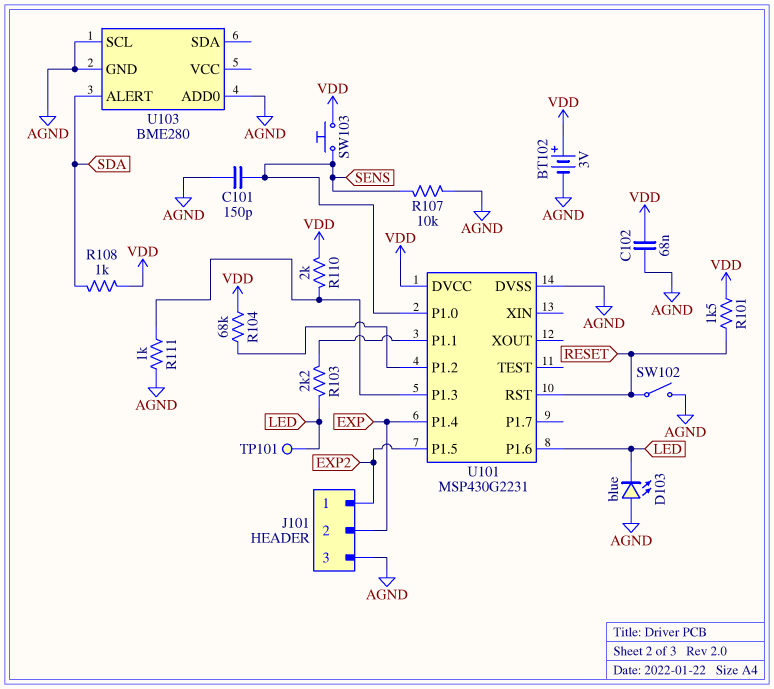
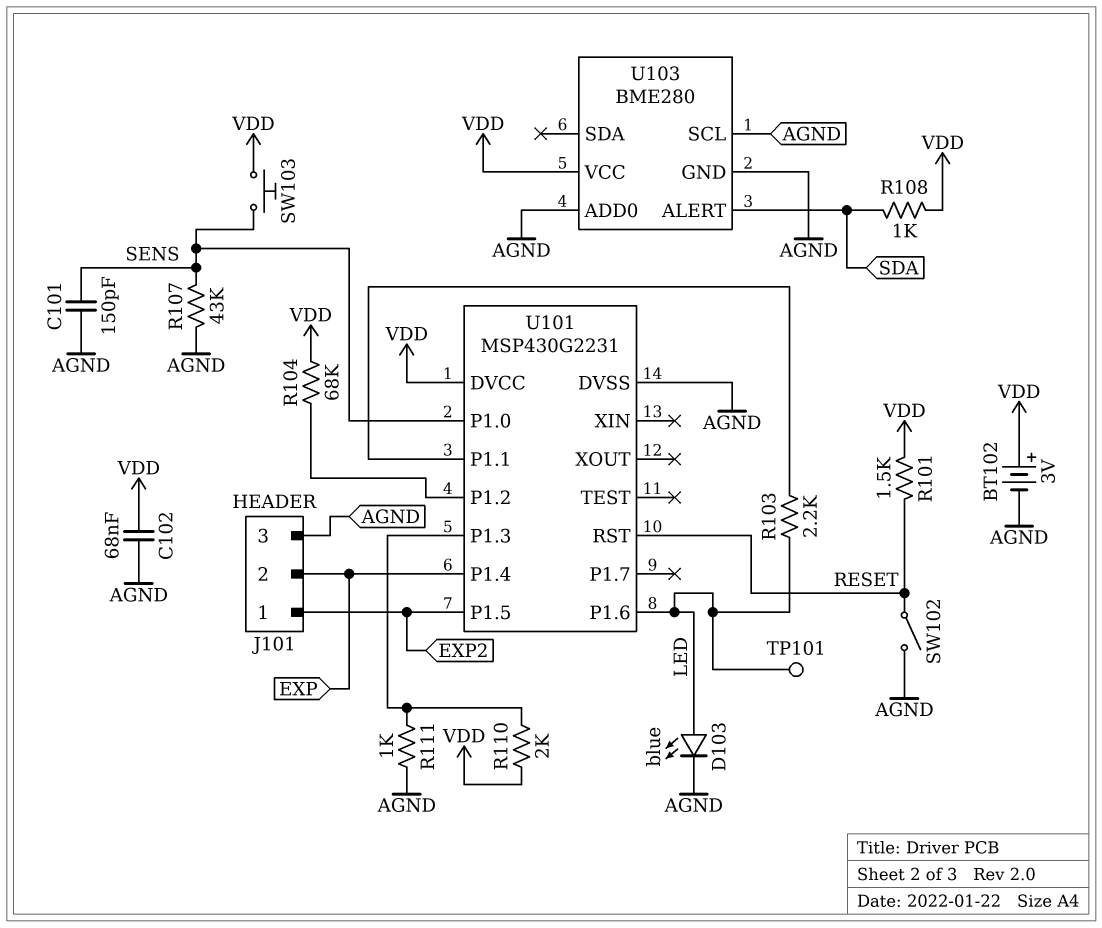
D103: LED blue (A AGND, K LED) -> LED blue (A LED, K AGND)
R107: 10k (AGND, SENS) -> 43k (AGND, SENS)
U103 pin VCC: none -> VDD

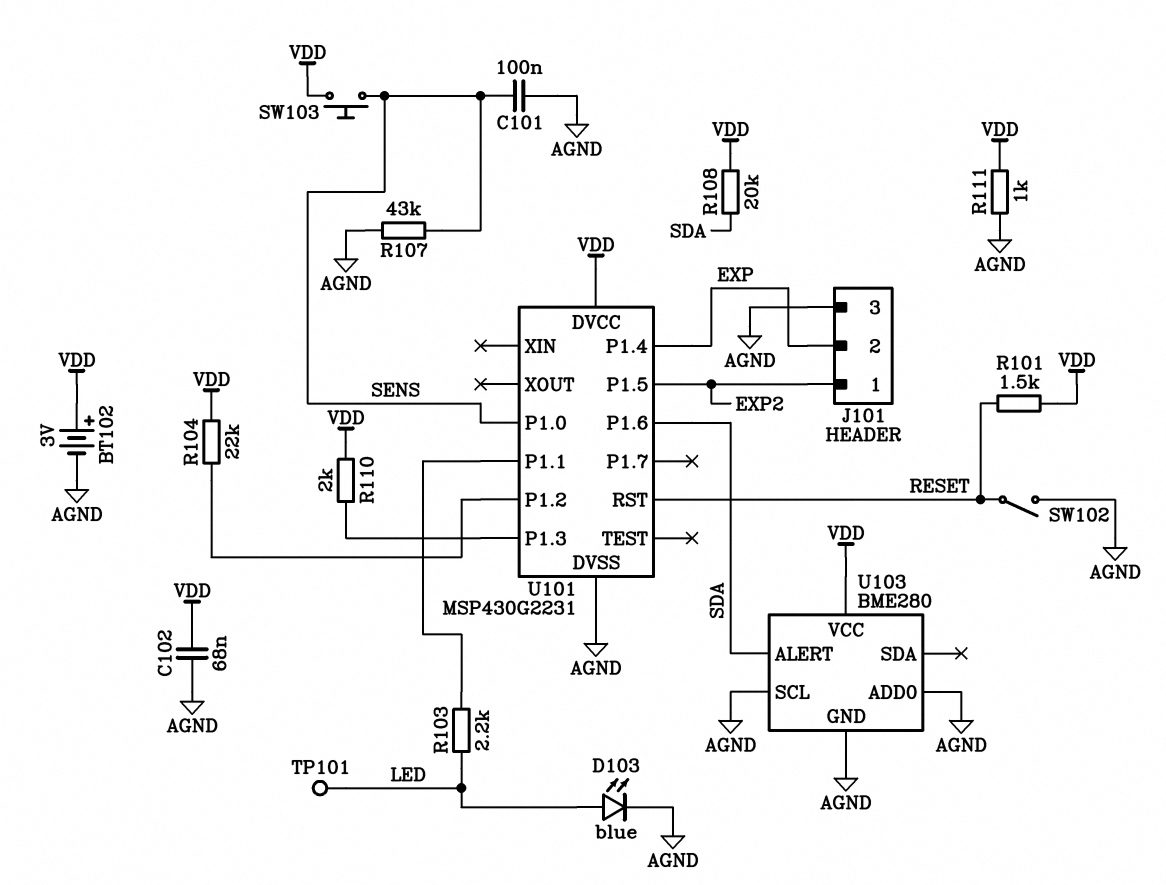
C101: 150pF (AGND, SENS) -> 100nF (AGND, SENS)
R104: 68k (U101/P1.2, VDD) -> 22k (U101/P1.2, VDD)
R108: 1k (SDA, VDD) -> 20k (SDA, VDD)
R111: 1k (AGND, U101/P1.3) -> 1k (AGND, VDD)
U101 pin P1.6: LED -> SDA

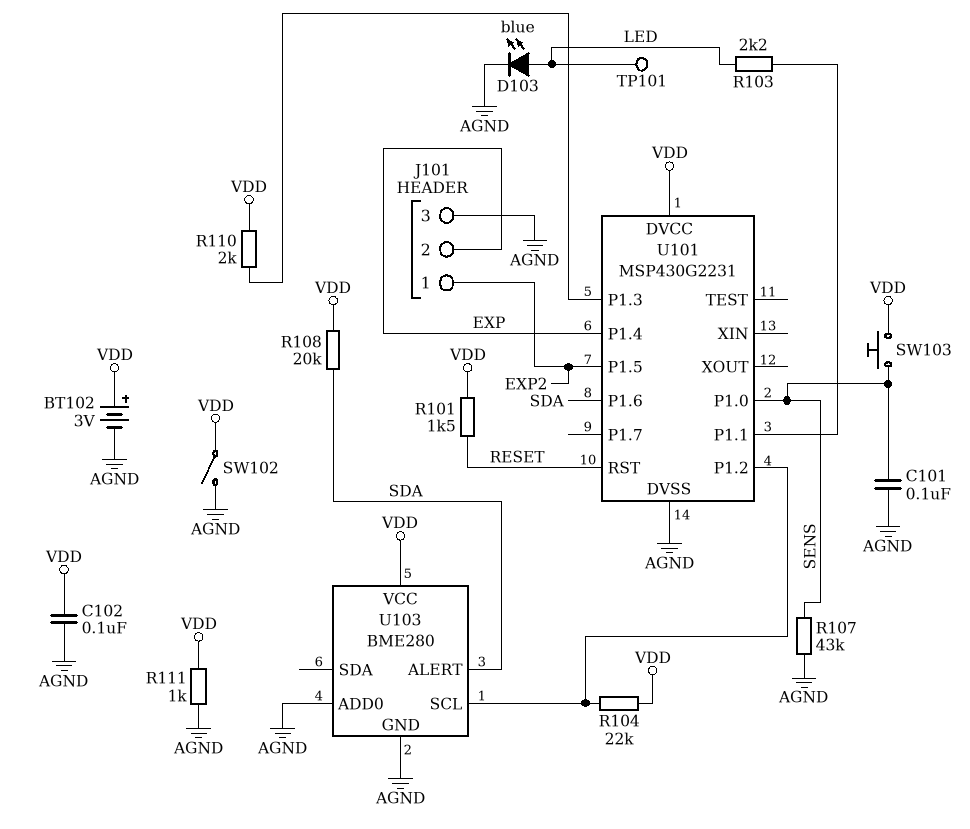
C102: 68nF (AGND, VDD) -> 100nF (AGND, VDD)
SW102: switch (AGND, RESET) -> switch (AGND, VDD)
U103 pin SCL: AGND -> U101/P1.2

